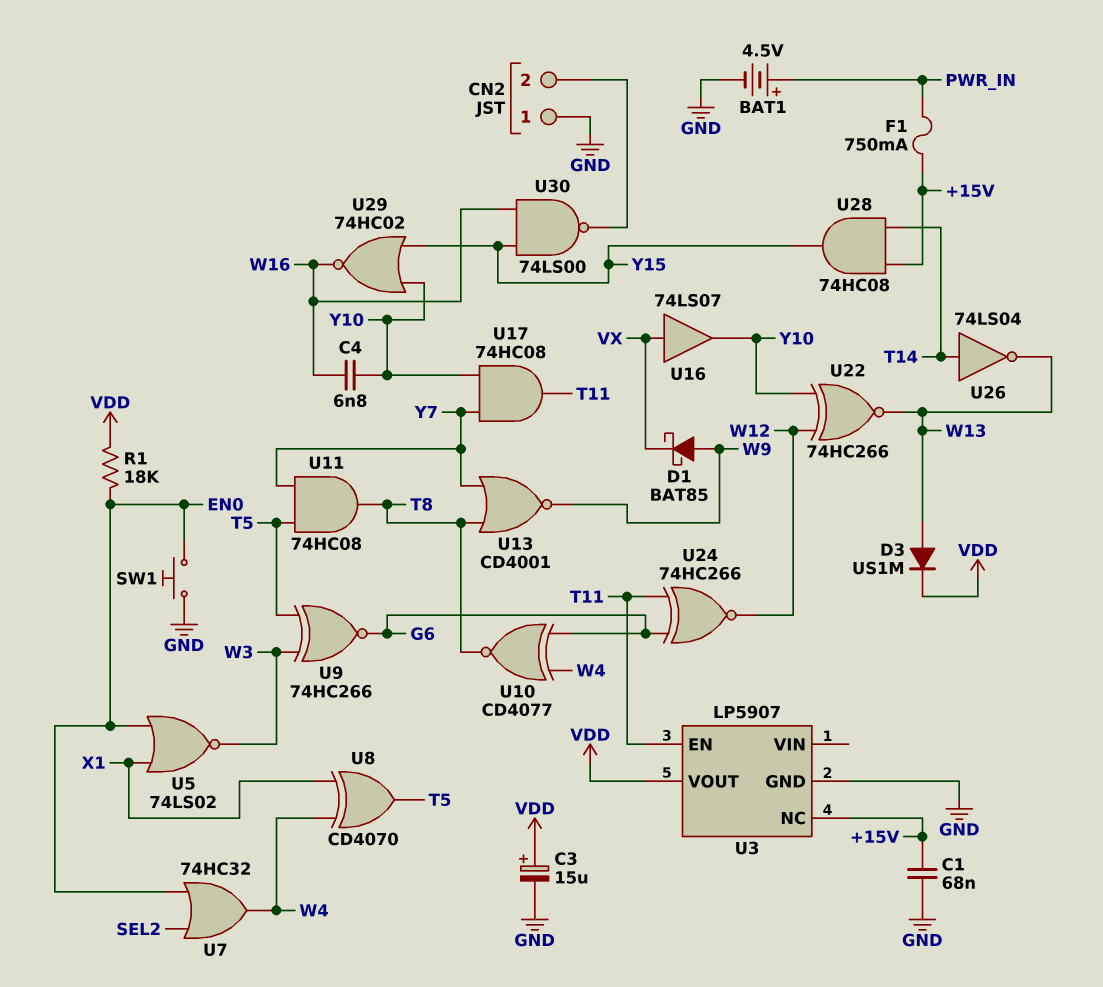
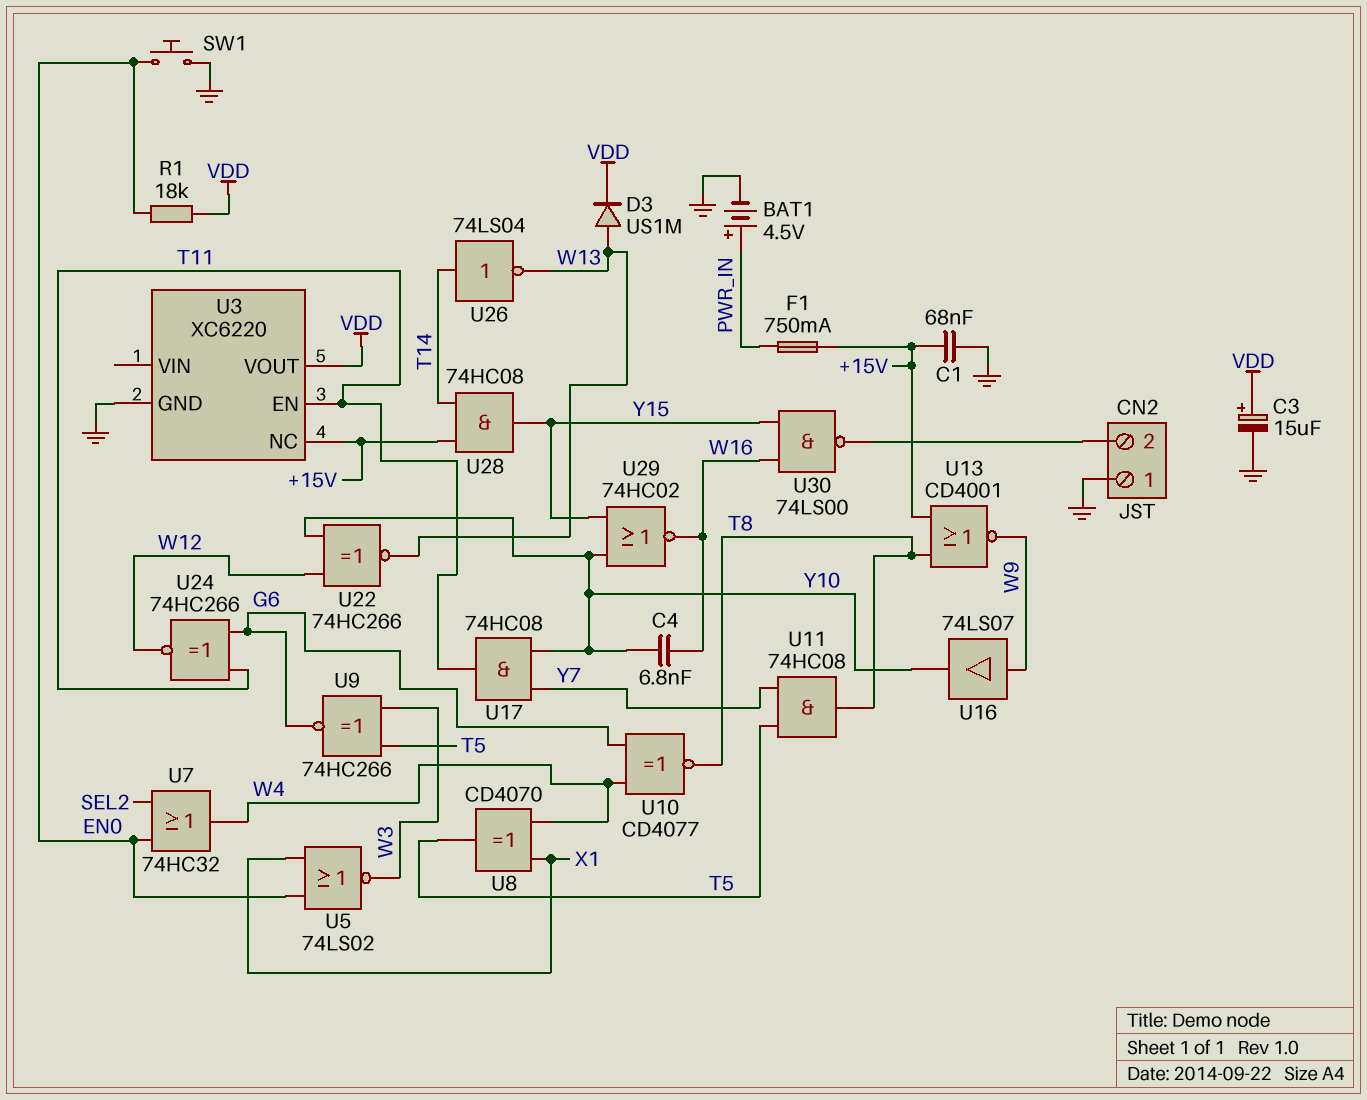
D1: schottky BAT85 (A W9, K VX) -> none
U3: LP5907 -> XC6220
U13: NOR CD4001 (in T8, in Y7, out W9) -> NOR CD4001 (in +15V, in T8, out W9)
U16: buffer 74LS07 (in VX, out Y10) -> buffer 74LS07 (in W9, out Y10)

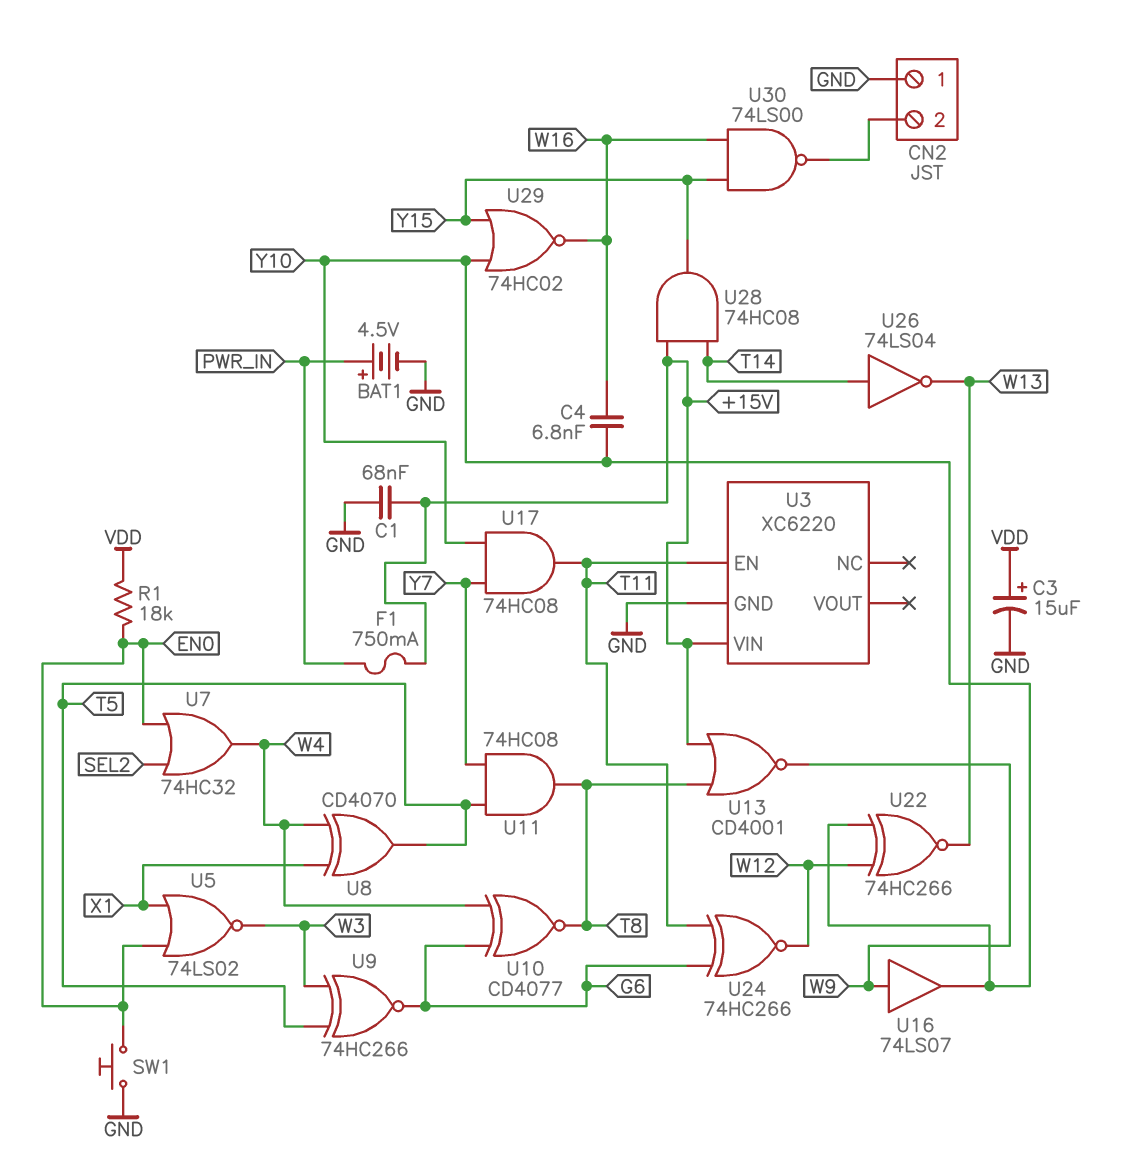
D3: diode US1M (A W13, K VDD) -> none
U3 pin NC: +15V -> none
U3 pin VIN: none -> +15V
U3 pin VOUT: VDD -> none

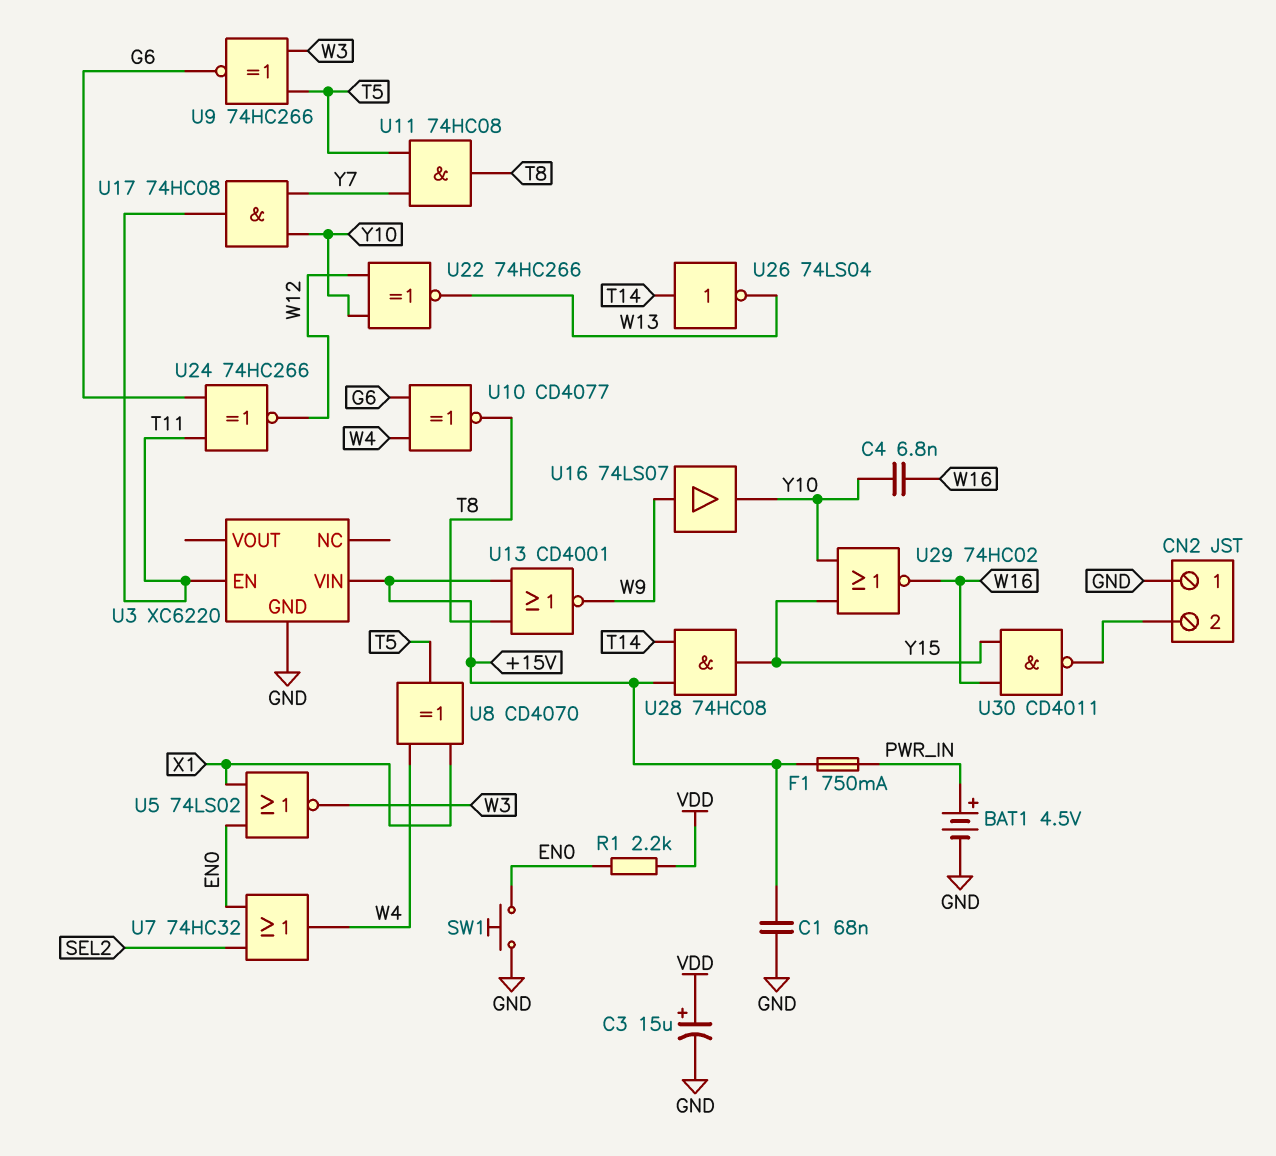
R1: 18k (EN0, VDD) -> 2.2k (EN0, VDD)
U30: NAND 74LS00 (in W16, in Y15, out CN2/2) -> NAND CD4011 (in W16, in Y15, out CN2/2)

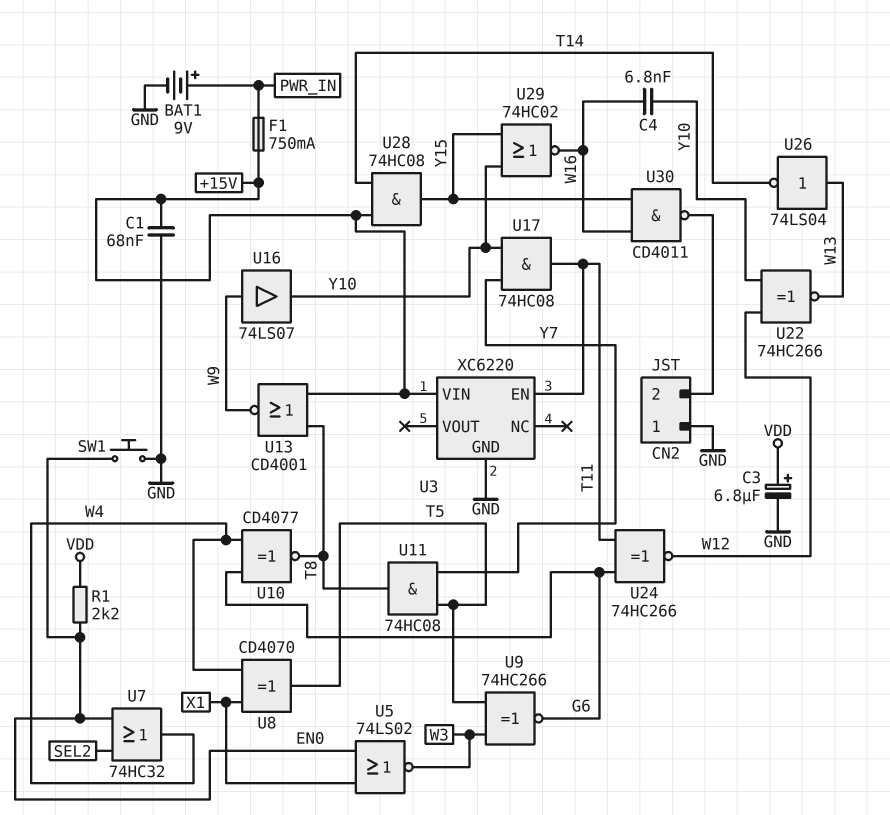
BAT1: 4.5V (plus PWR_IN, minus GND) -> 9V (plus PWR_IN, minus GND)
C3: 15uF (plus VDD, minus GND) -> 6.8uF (plus VDD, minus GND)
U26: NOT 74LS04 (in T14, out W13) -> NOT 74LS04 (in W13, out T14)

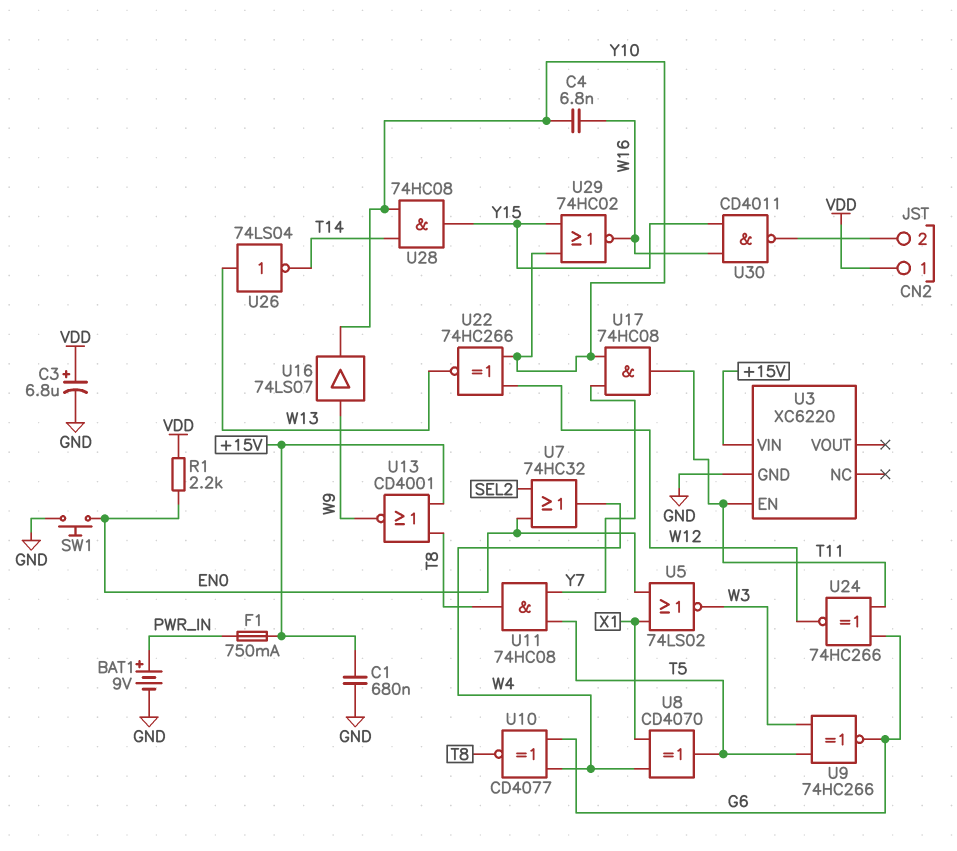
C1: 68nF (+15V, GND) -> 680nF (+15V, GND)
CN2 pin 1: GND -> VDD
U28: AND 74HC08 (in +15V, in T14, out Y15) -> AND 74HC08 (in T14, in Y10, out Y15)

